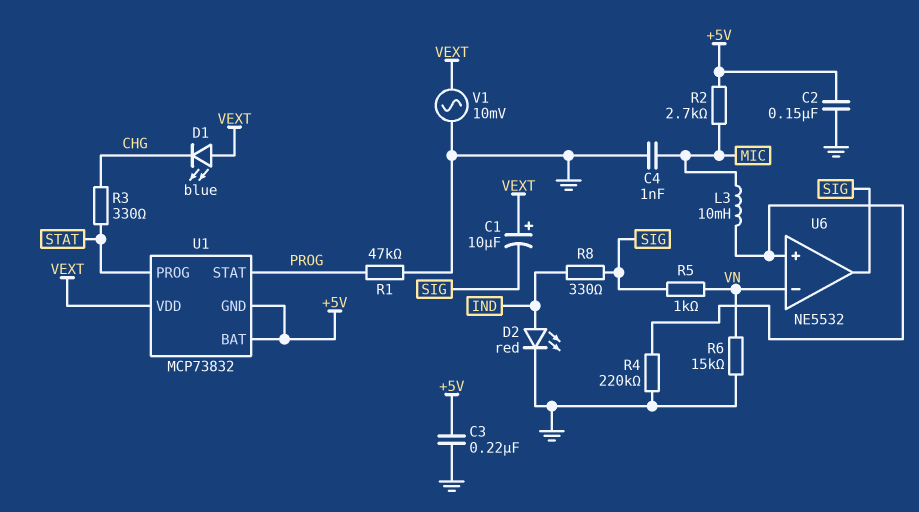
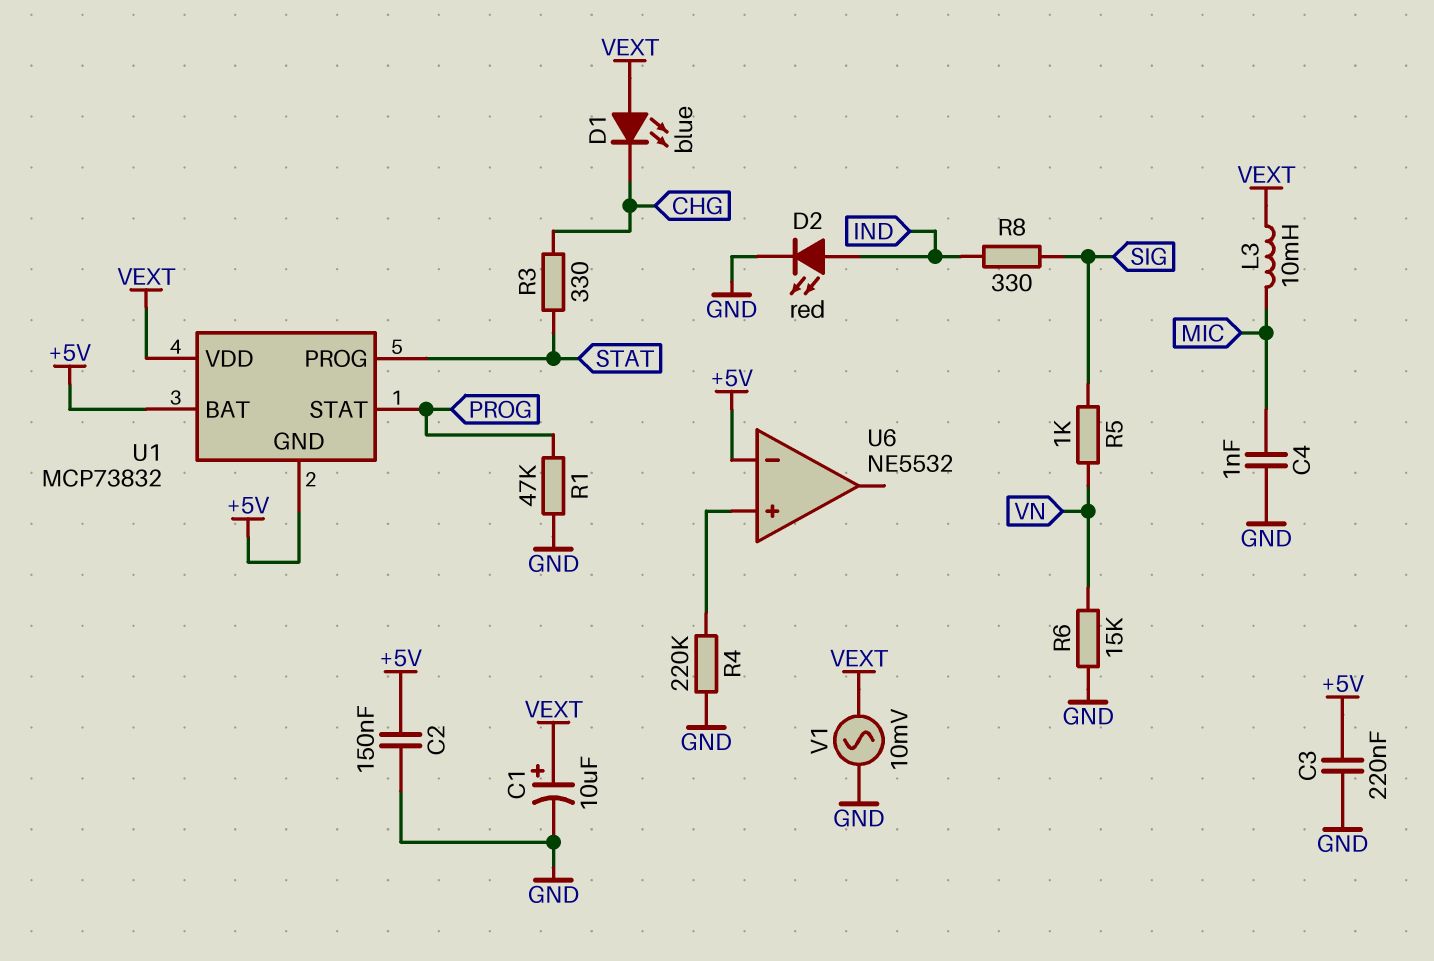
C1: 10uF (plus VEXT, minus SIG) -> 10uF (plus VEXT, minus GND)
L3: 10mH (MIC, U6/in+) -> 10mH (MIC, VEXT)
R2: 2.7k (+5V, MIC) -> none
U6 pin in-: VN -> +5V
U6 pin out: SIG -> none

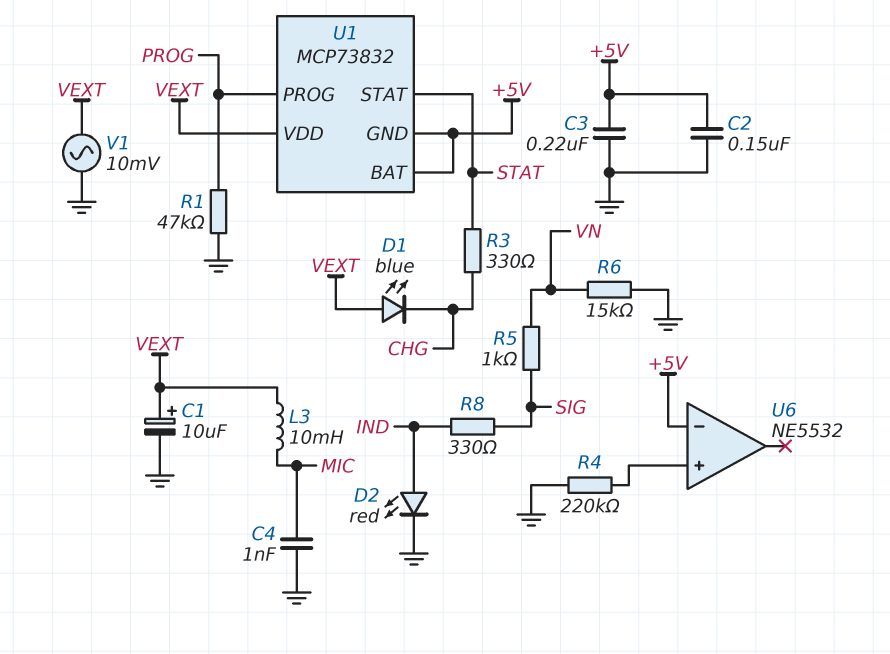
U1 pin PROG: STAT -> PROG
U1 pin STAT: PROG -> STAT

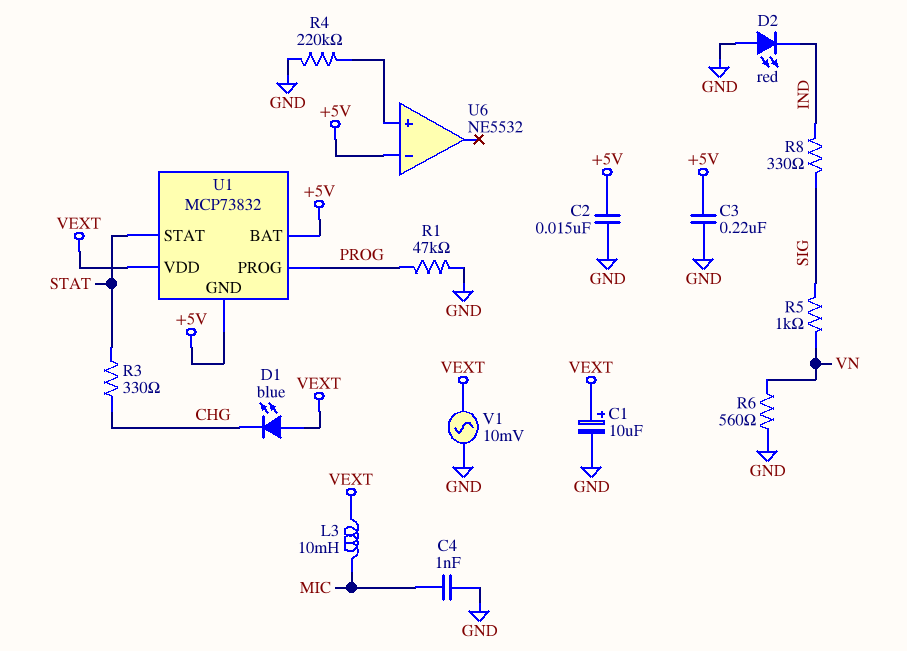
C2: 150nF (+5V, GND) -> 15nF (+5V, GND)
D2: LED red (A IND, K GND) -> LED red (A GND, K IND)
R6: 15k (GND, VN) -> 560 (GND, VN)

